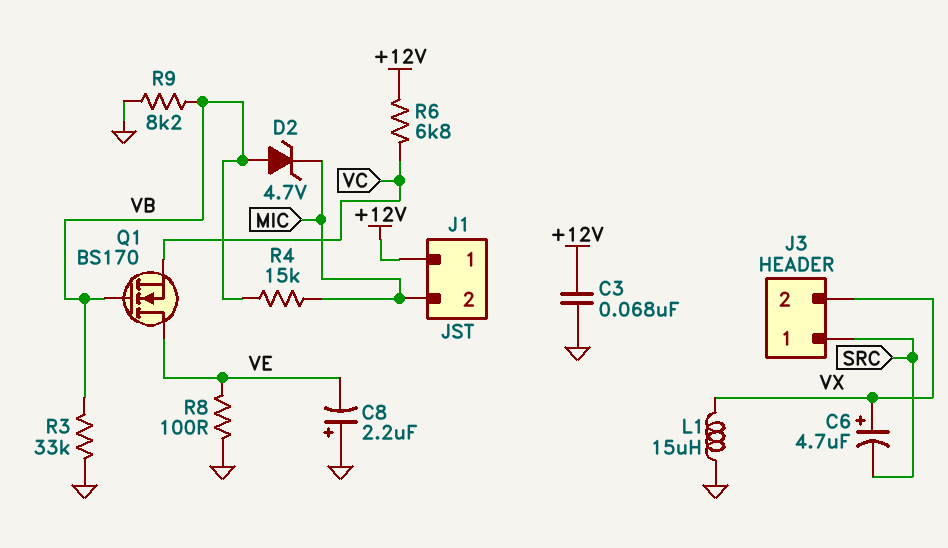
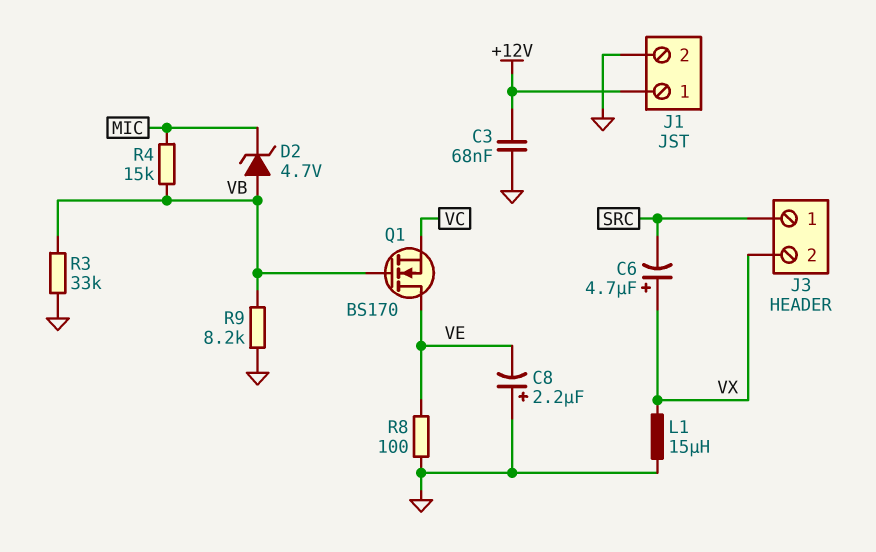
J1 pin 2: MIC -> GND
R6: 6.8k (+12V, VC) -> none

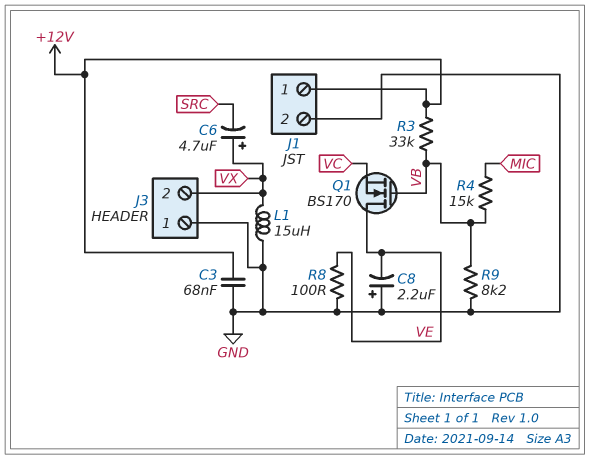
D2: zener 4.7V (A VB, K MIC) -> none
J3 pin 1: SRC -> GND
R3: 33k (GND, VB) -> 33k (+12V, VB)

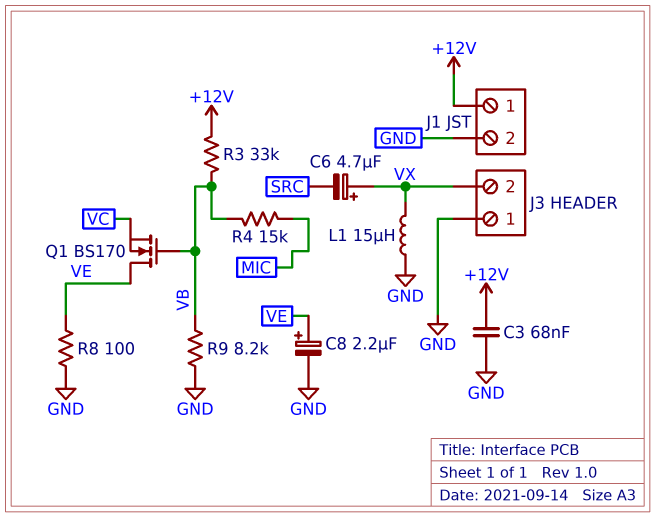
C8: 2.2uF (plus GND, minus VE) -> 2.2uF (plus VE, minus GND)

